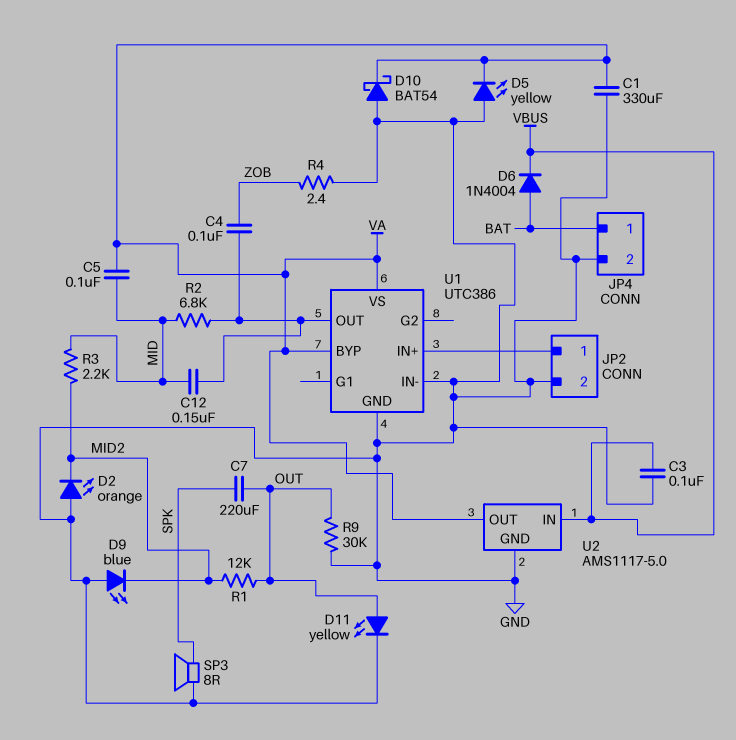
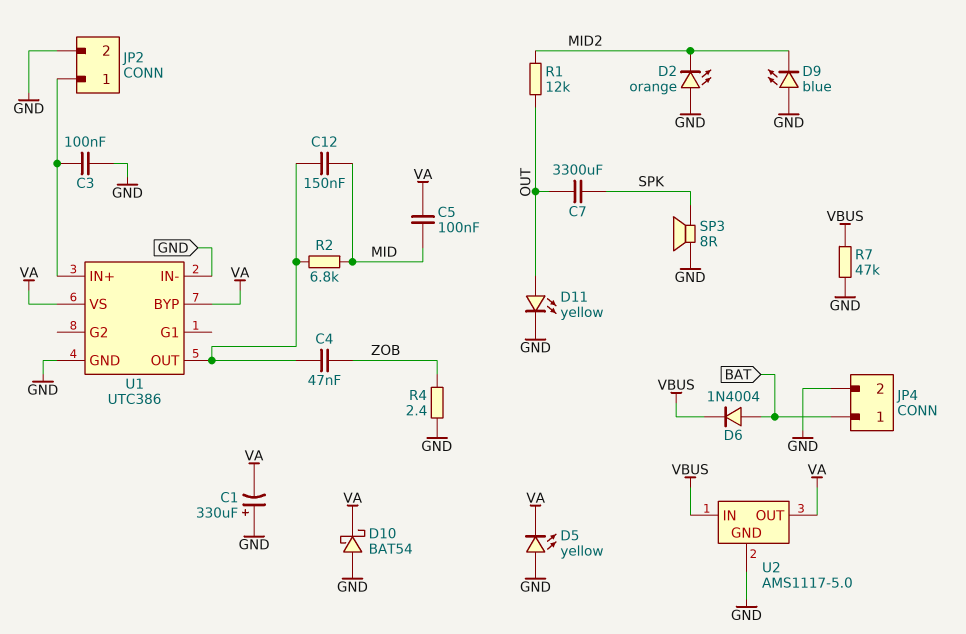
C1: 330uF (GND, VA) -> 330uF (plus GND, minus VA)
C3: 100nF (GND, VBUS) -> 100nF (GND, JP2/1)
C4: 100nF (U1/OUT, ZOB) -> 47nF (U1/OUT, ZOB)
C7: 220uF (OUT, SPK) -> 3300uF (OUT, SPK)
R3: 2.2k (MID, MID2) -> none
R7: none -> 47k (GND, VBUS)
R9: 30k (GND, OUT) -> none

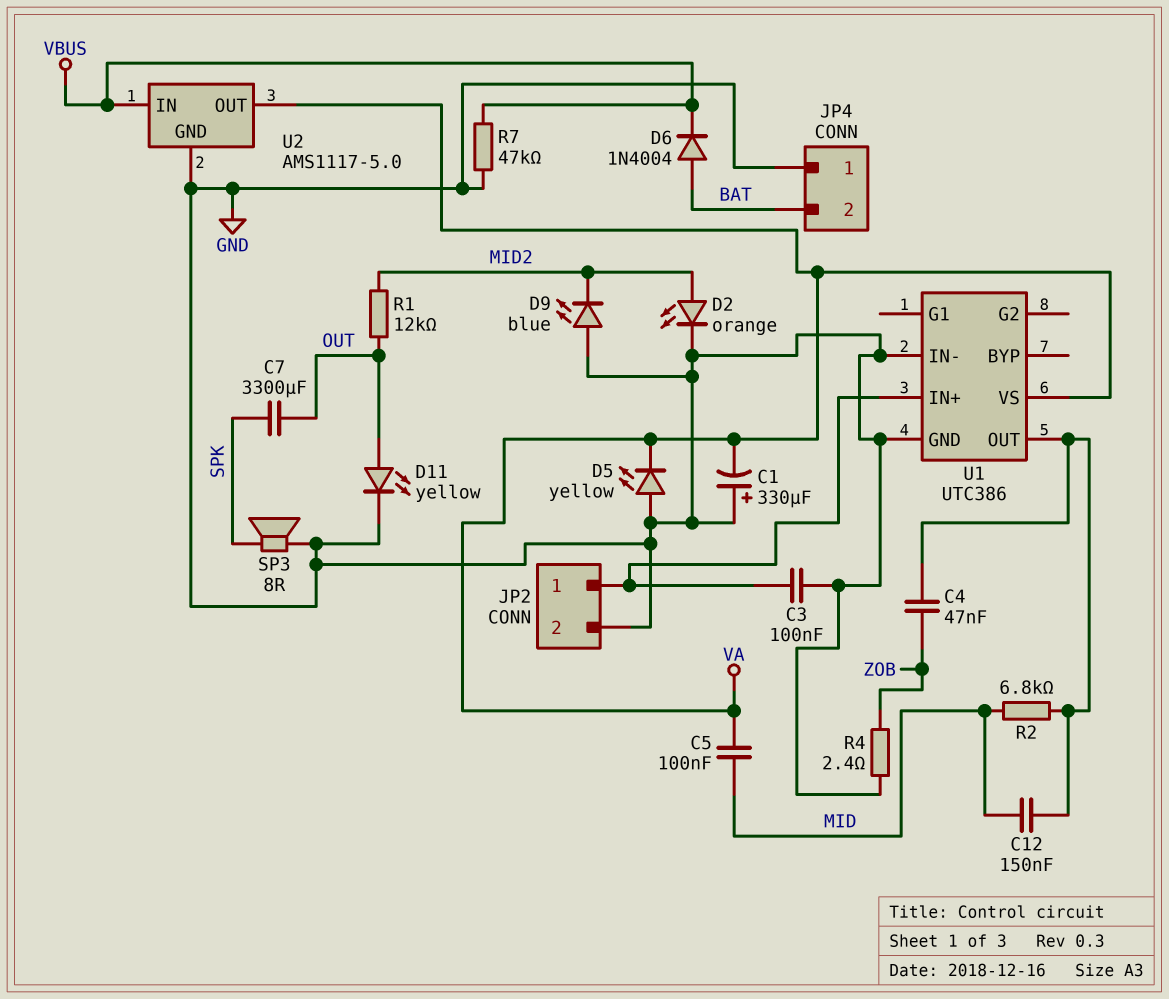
D2: LED orange (A GND, K MID2) -> LED orange (A MID2, K GND)
D10: schottky BAT54 (A GND, K VA) -> none
JP4 pin 1: BAT -> GND
JP4 pin 2: GND -> BAT
U1 pin BYP: VA -> none

